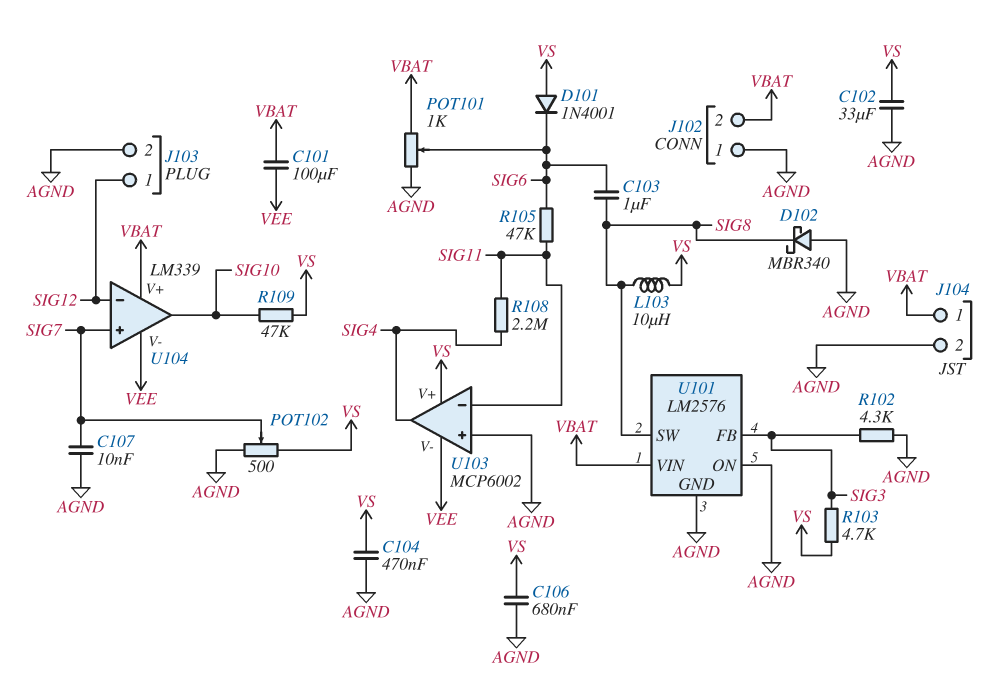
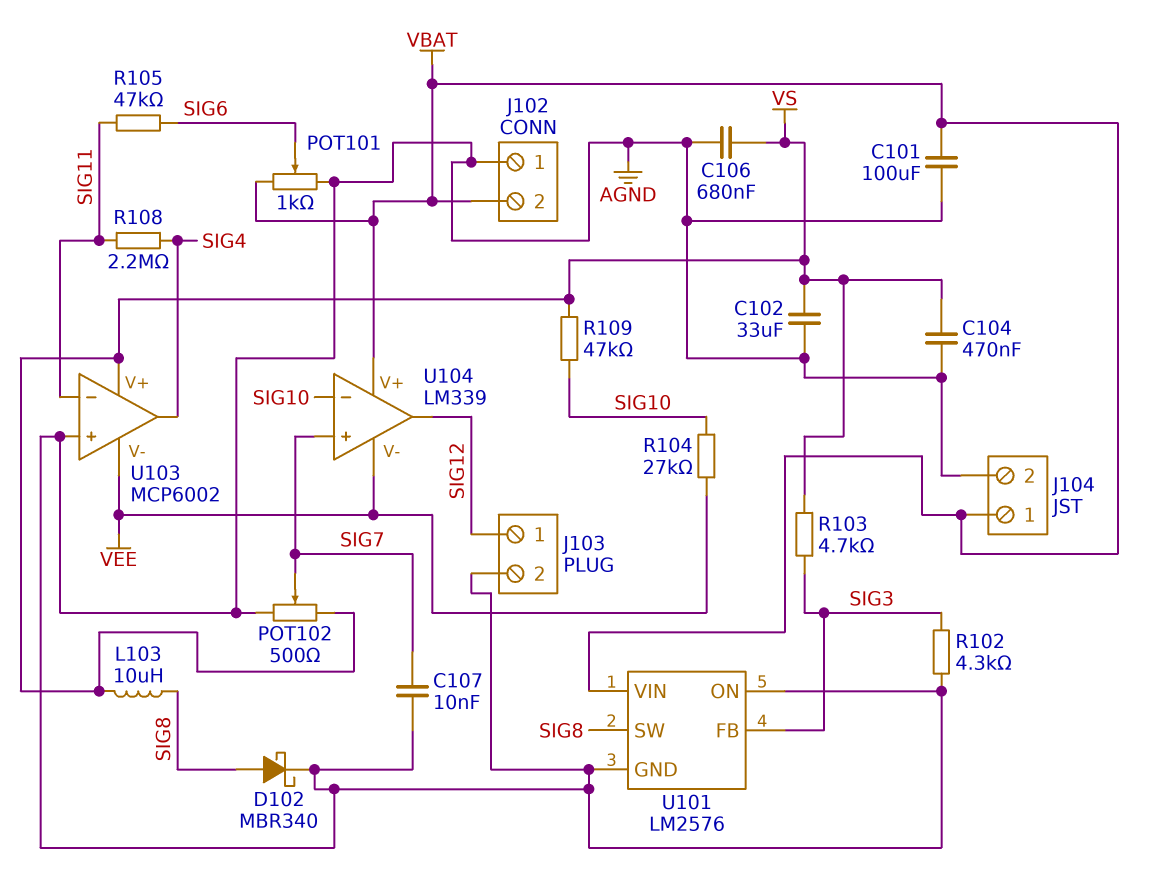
C101: 100uF (VBAT, VEE) -> 100uF (AGND, VBAT)
C103: 1uF (SIG6, SIG8) -> none
D101: diode 1N4001 (A VS, K SIG6) -> none
D102: schottky MBR340 (A AGND, K SIG8) -> schottky MBR340 (A SIG8, K AGND)
R104: none -> 27k (SIG10, VEE)
U104 pin in-: SIG12 -> SIG10
U104 pin out: SIG10 -> SIG12

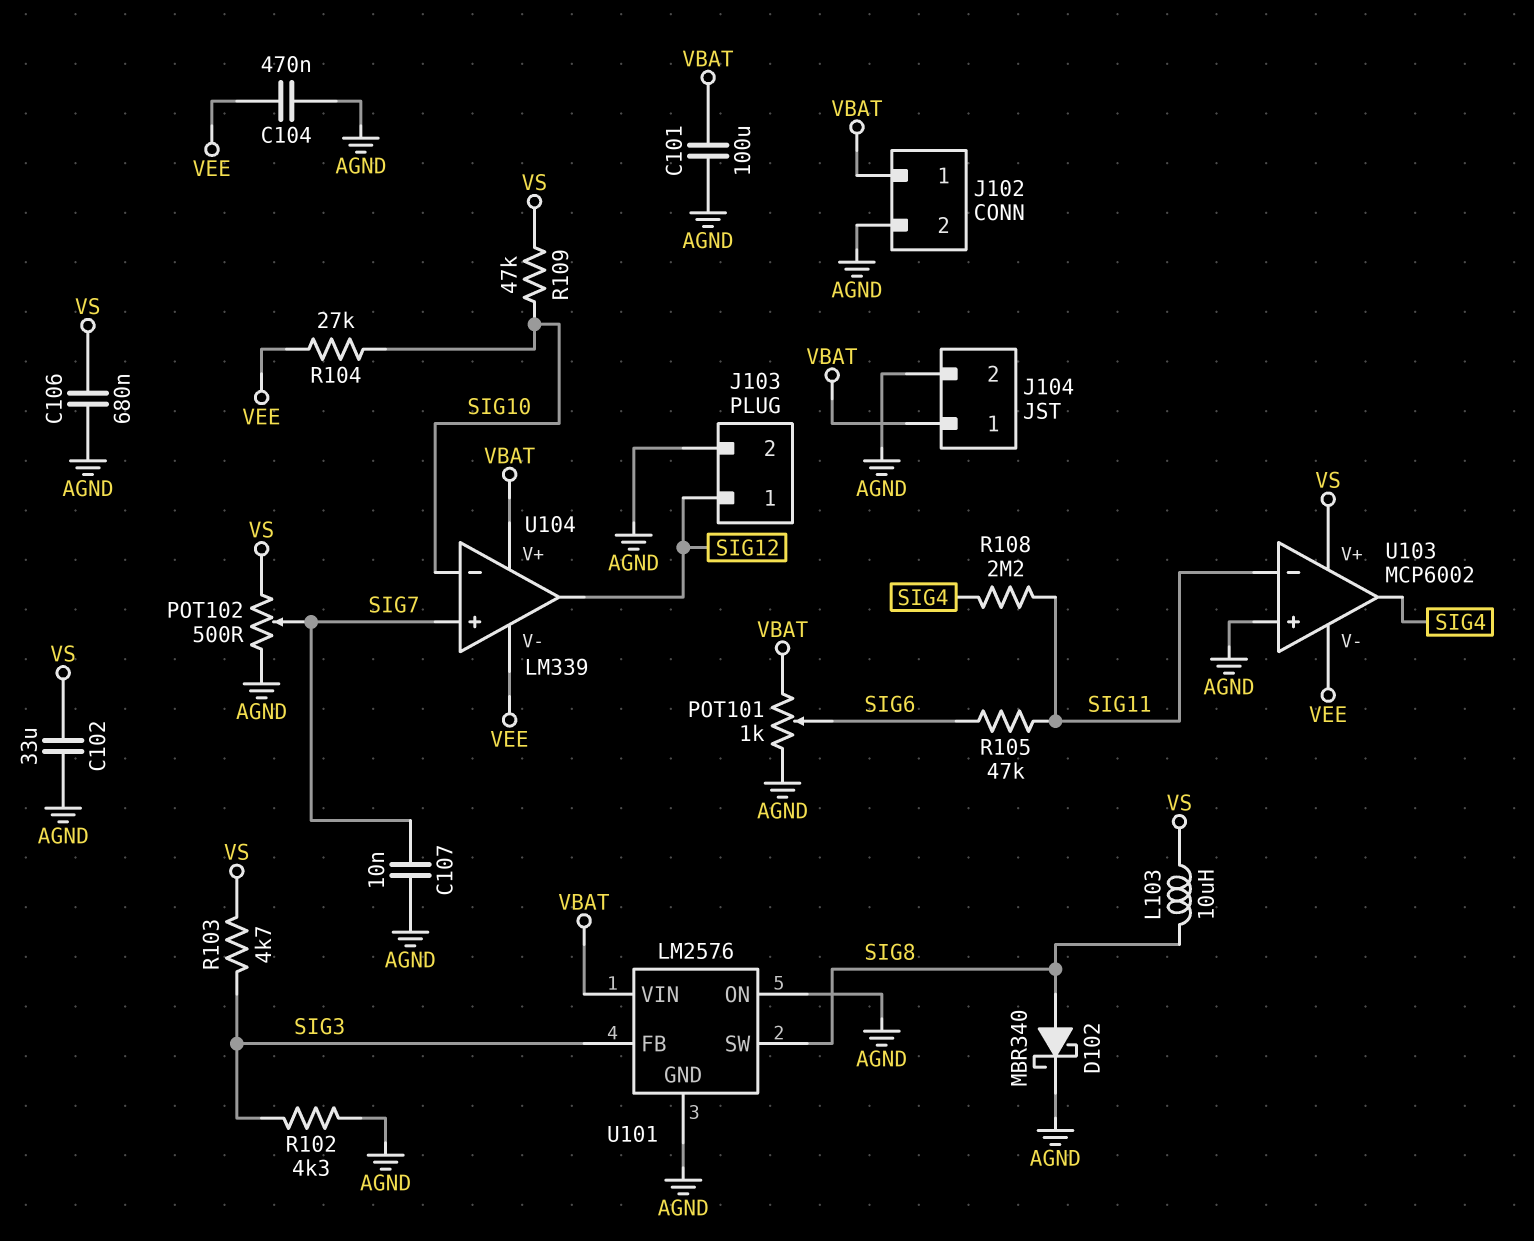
C104: 470nF (AGND, VS) -> 470nF (AGND, VEE)
J102 pin 1: AGND -> VBAT
J102 pin 2: VBAT -> AGND

